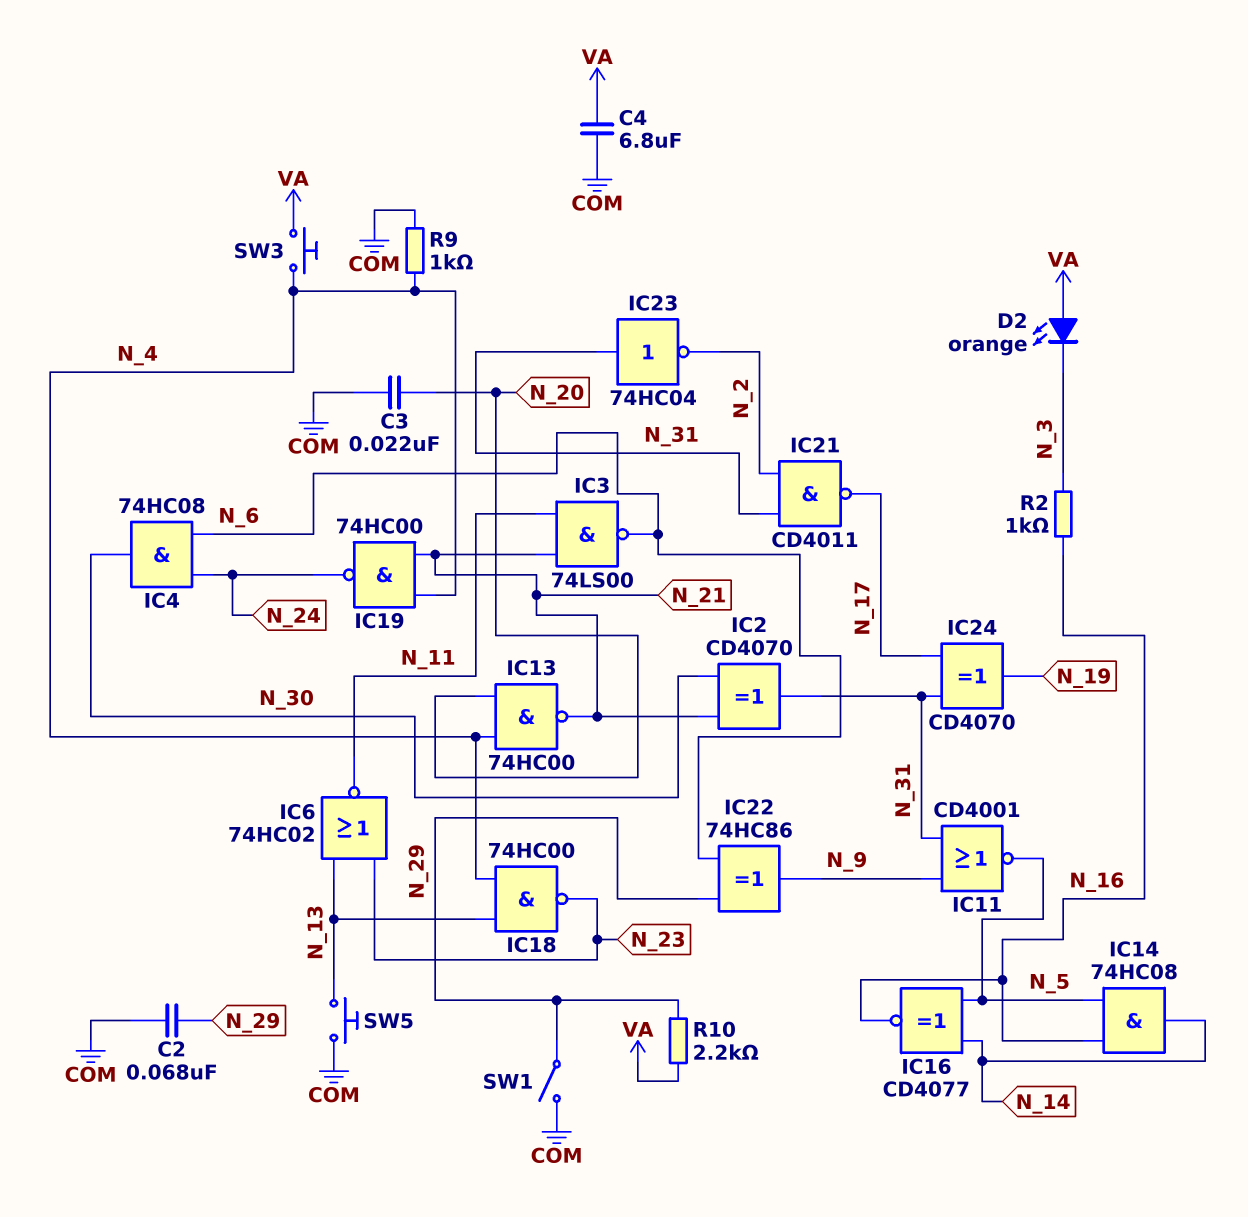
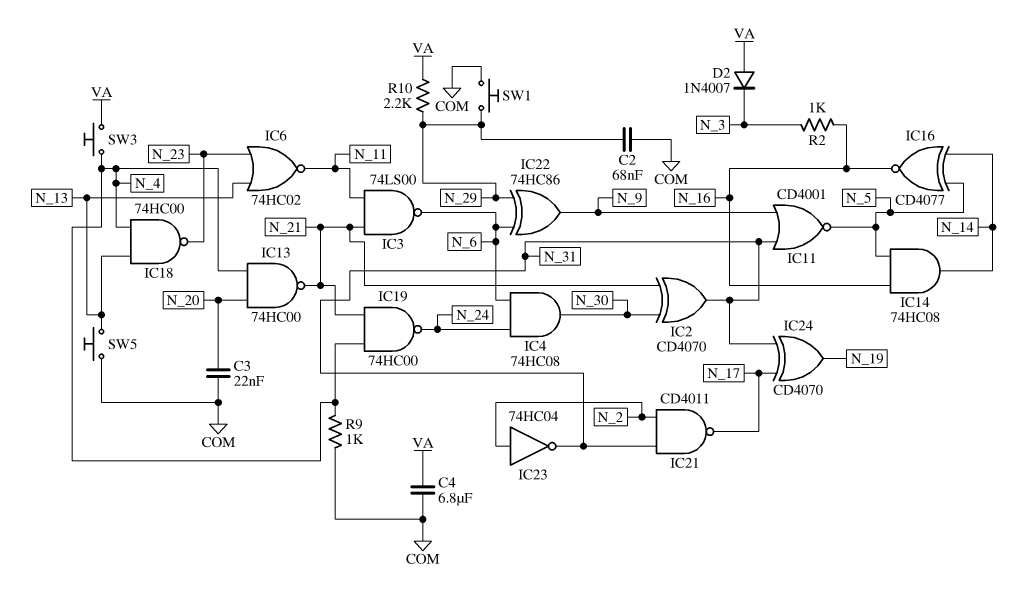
D2: LED orange (A VA, K N_3) -> diode 1N4007 (A VA, K N_3)
IC23: NOT 74HC04 (in N_31, out N_2) -> NOT 74HC04 (in N_2, out N_31)
SW1: switch (COM, N_29) -> button (COM, N_29)

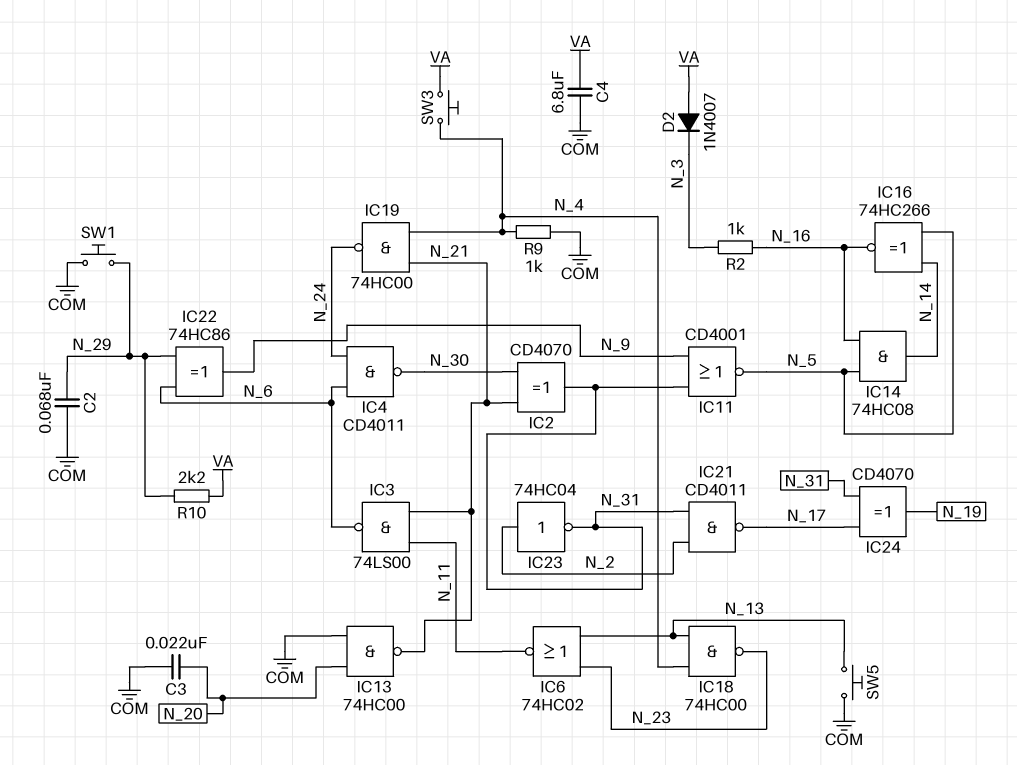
IC4: AND 74HC08 (in N_6, in N_24, out N_30) -> NAND CD4011 (in N_6, in N_24, out N_30)
IC13: NAND 74HC00 (in N_4, in N_20, out N_21) -> NAND 74HC00 (in COM, in N_20, out N_21)
IC16: XNOR CD4077 (in N_5, in N_14, out N_16) -> XNOR 74HC266 (in N_5, in N_14, out N_16)

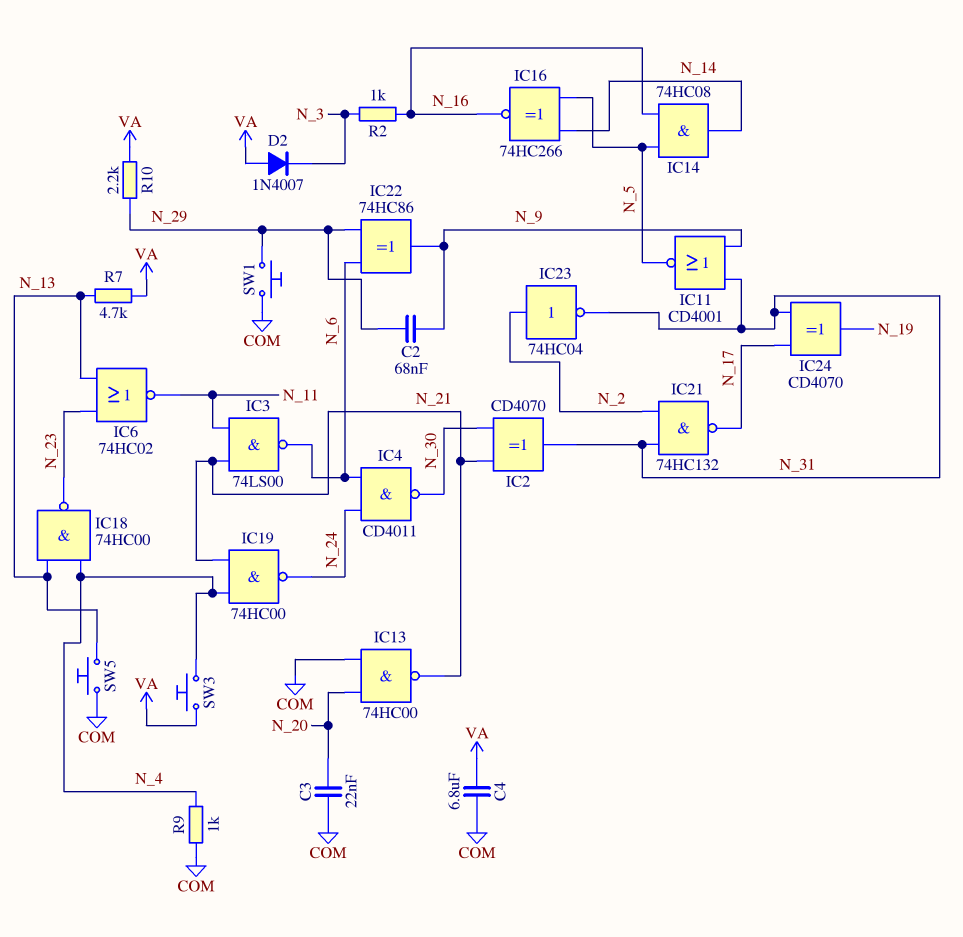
C2: 68nF (COM, N_29) -> 68nF (N_9, N_29)
IC21: NAND CD4011 (in N_2, in N_31, out N_17) -> NAND 74HC132 (in N_2, in N_31, out N_17)
R7: none -> 4.7k (N_13, VA)

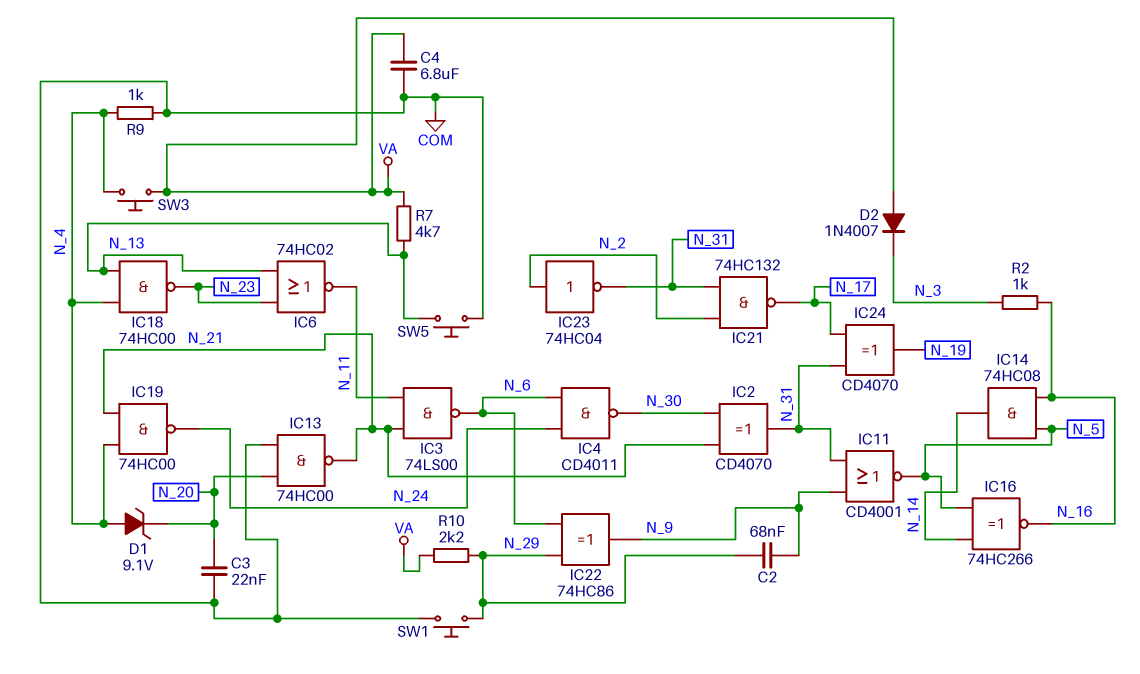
D1: none -> zener 9.1V (A N_4, K N_20)

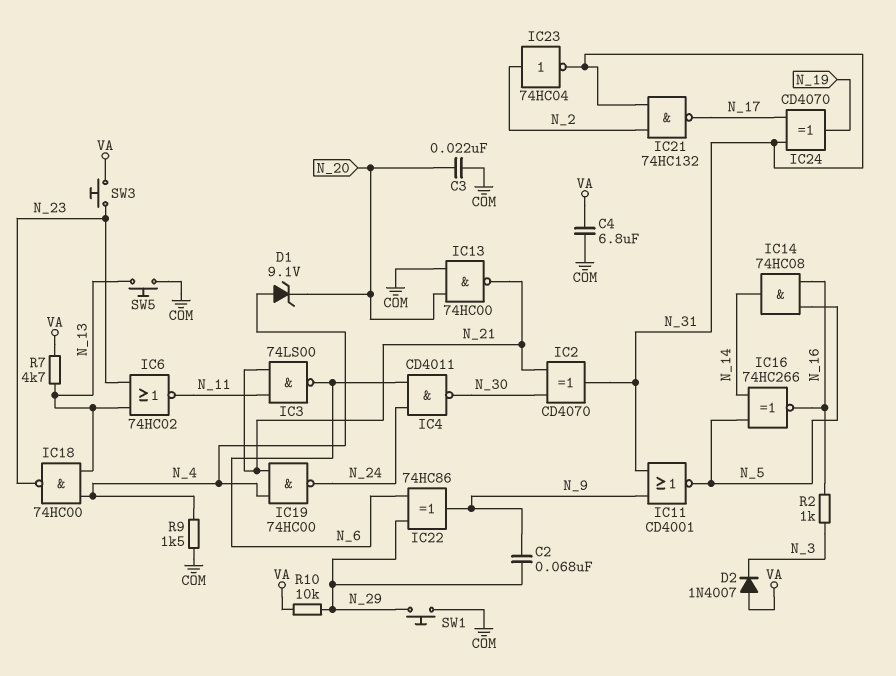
R9: 1k (COM, N_4) -> 1.5k (COM, N_4)
R10: 2.2k (N_29, VA) -> 10k (N_29, VA)
SW3: button (N_4, VA) -> button (N_23, VA)

